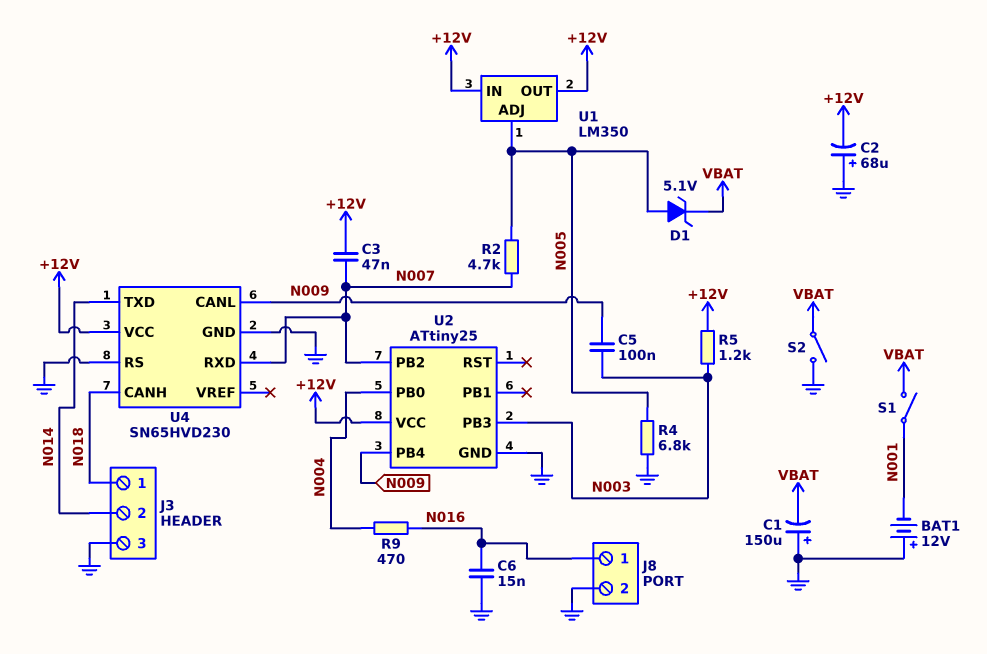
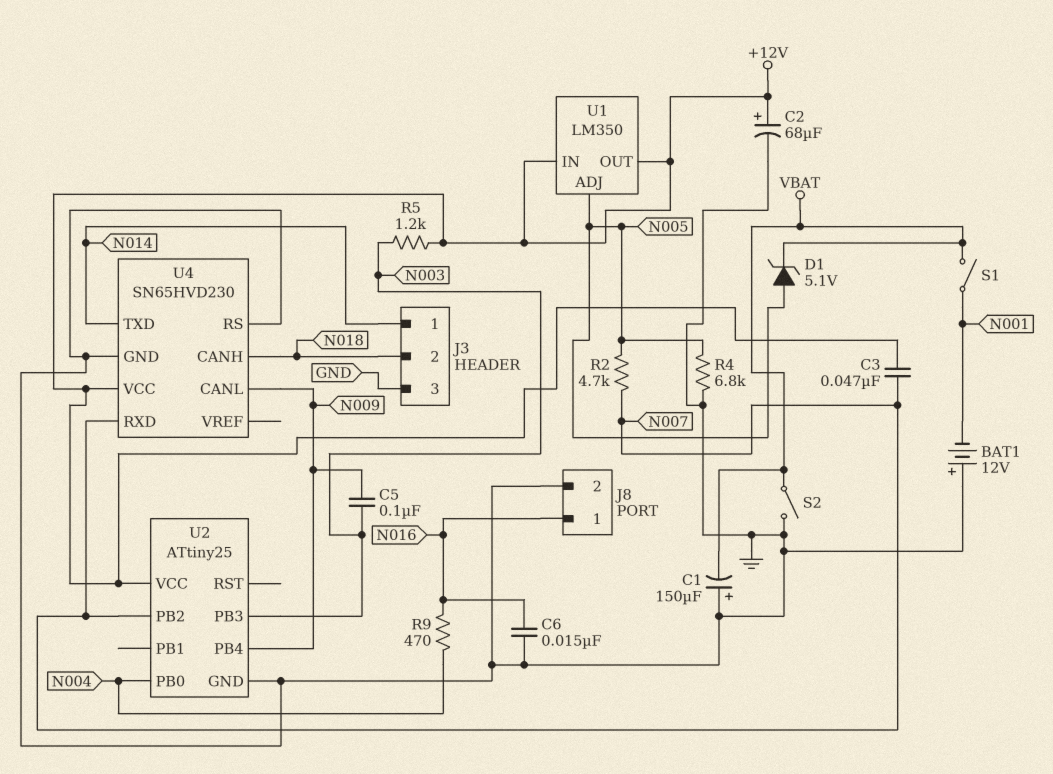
C2: 68uF (plus GND, minus +12V) -> 68uF (plus +12V, minus GND)
J3 pin 1: N018 -> N014
J3 pin 2: N014 -> N018

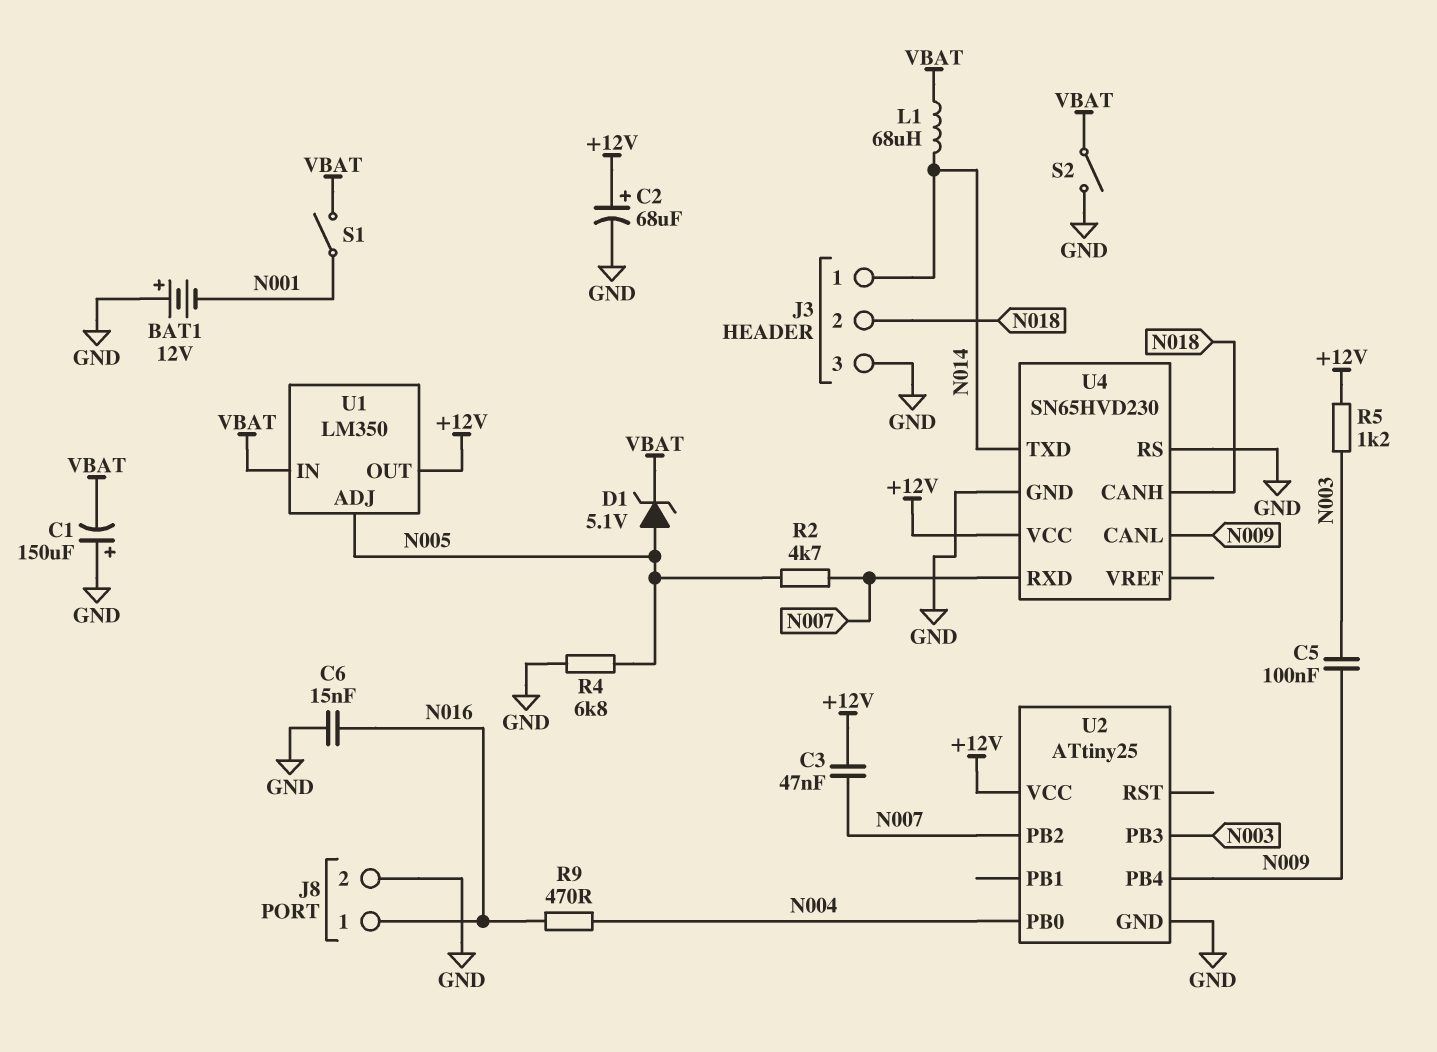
L1: none -> 68uH (N014, VBAT)
U1 pin IN: +12V -> VBAT

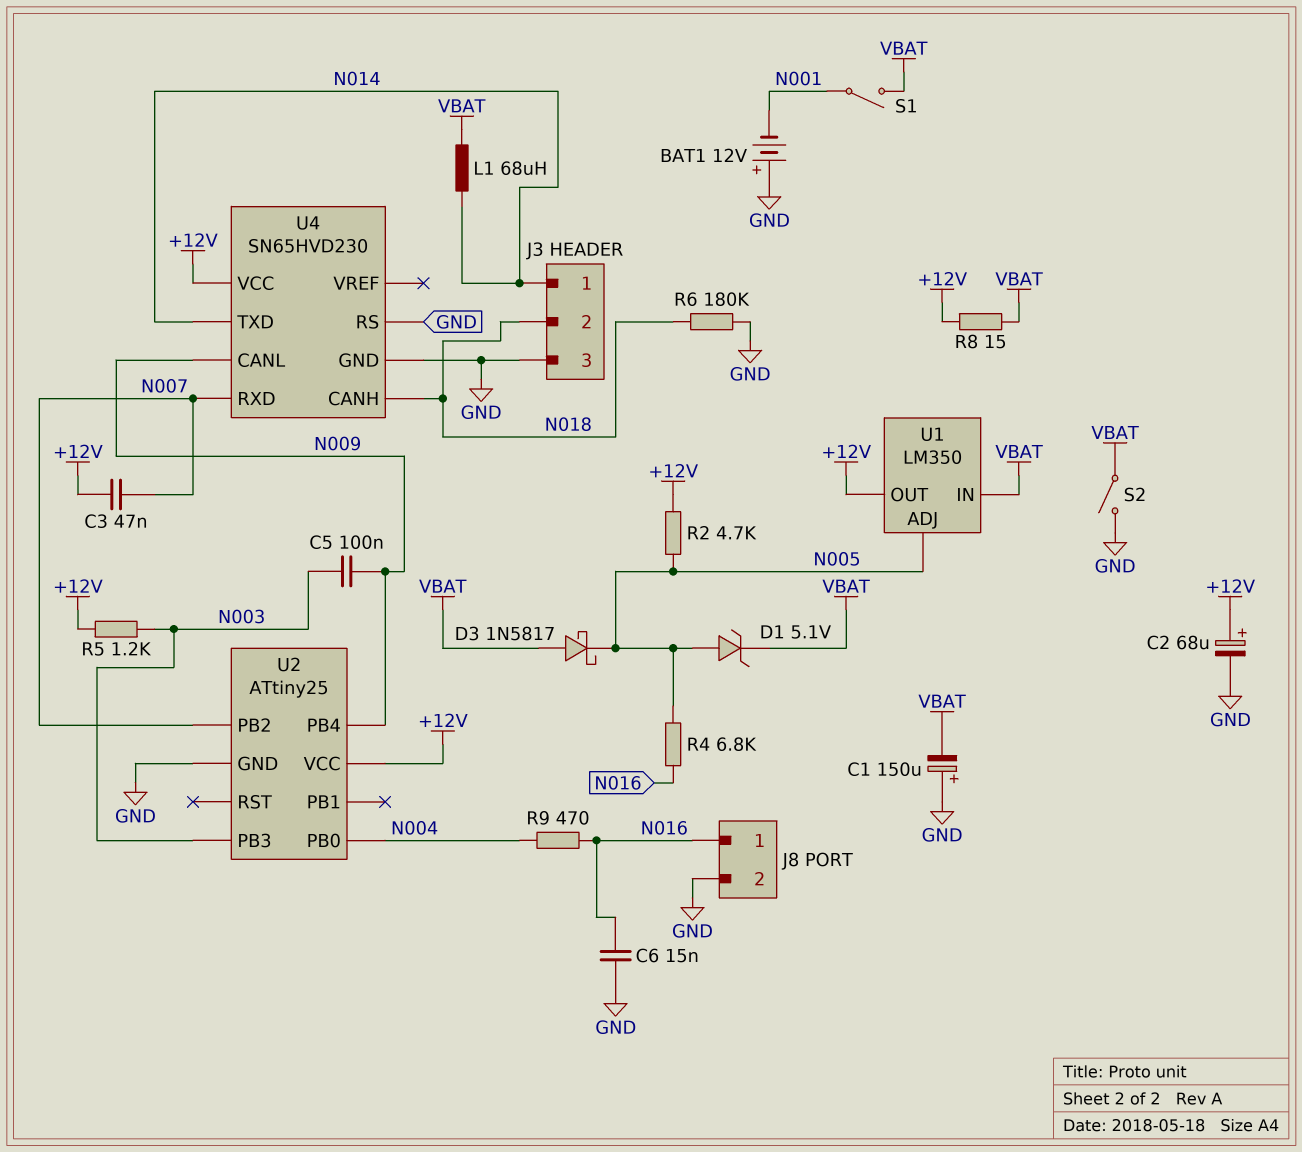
D3: none -> schottky 1N5817 (A VBAT, K N005)
R2: 4.7k (N005, N007) -> 4.7k (+12V, N005)
R4: 6.8k (GND, N005) -> 6.8k (N005, N016)
R6: none -> 180k (GND, N018)
R8: none -> 15 (+12V, VBAT)

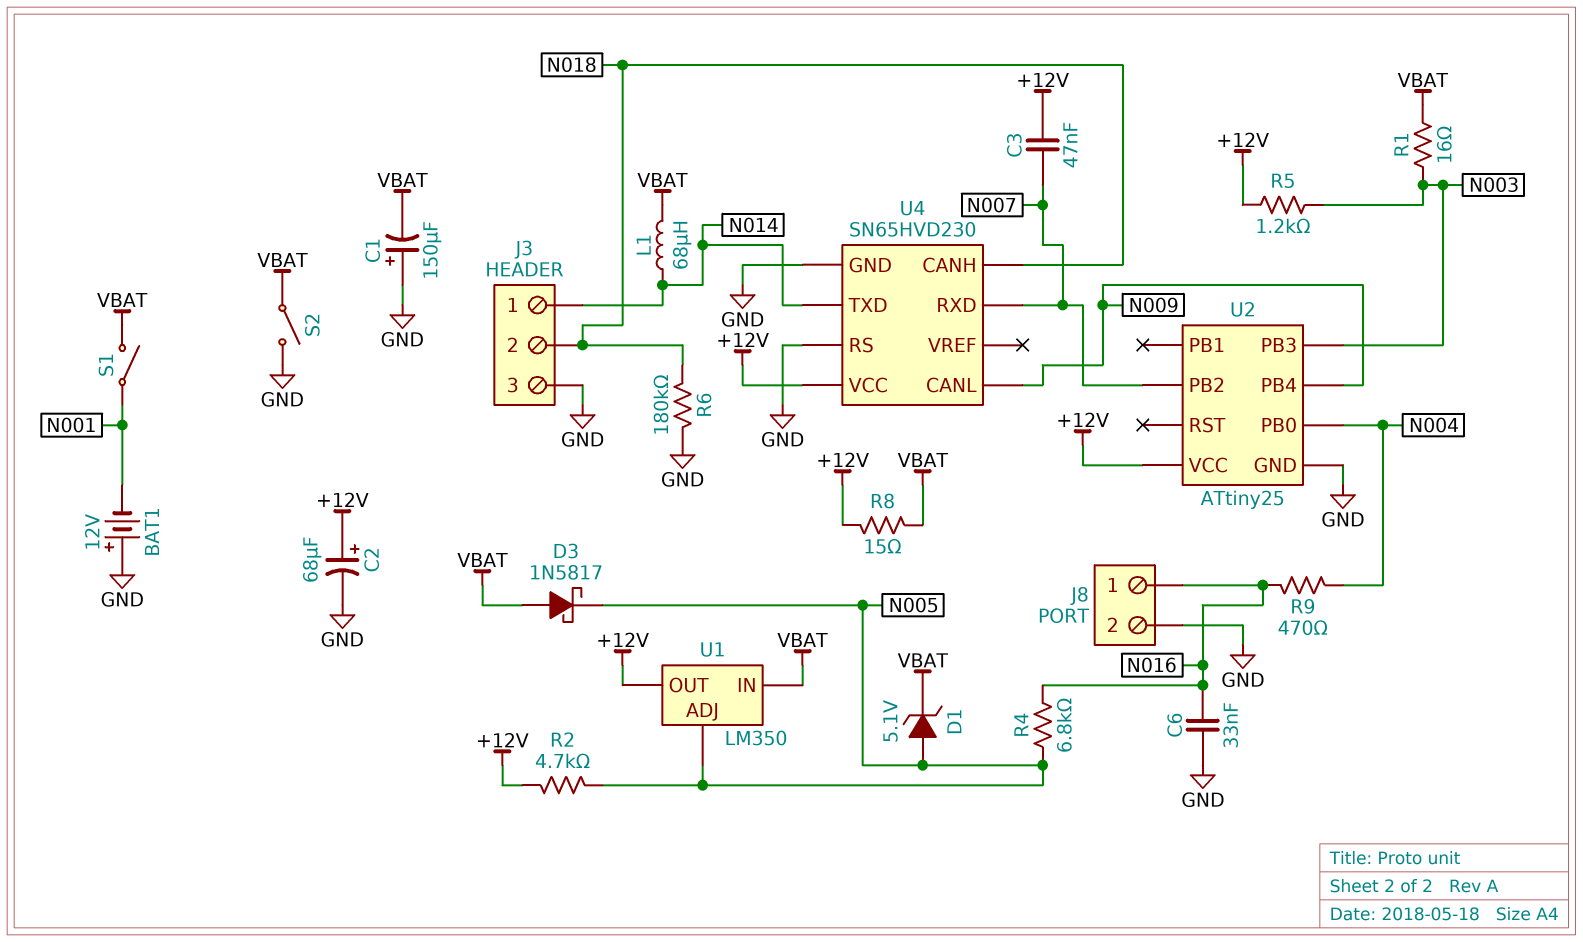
C5: 100nF (N003, N009) -> none
C6: 15nF (GND, N016) -> 33nF (GND, N016)
R1: none -> 16 (N003, VBAT)

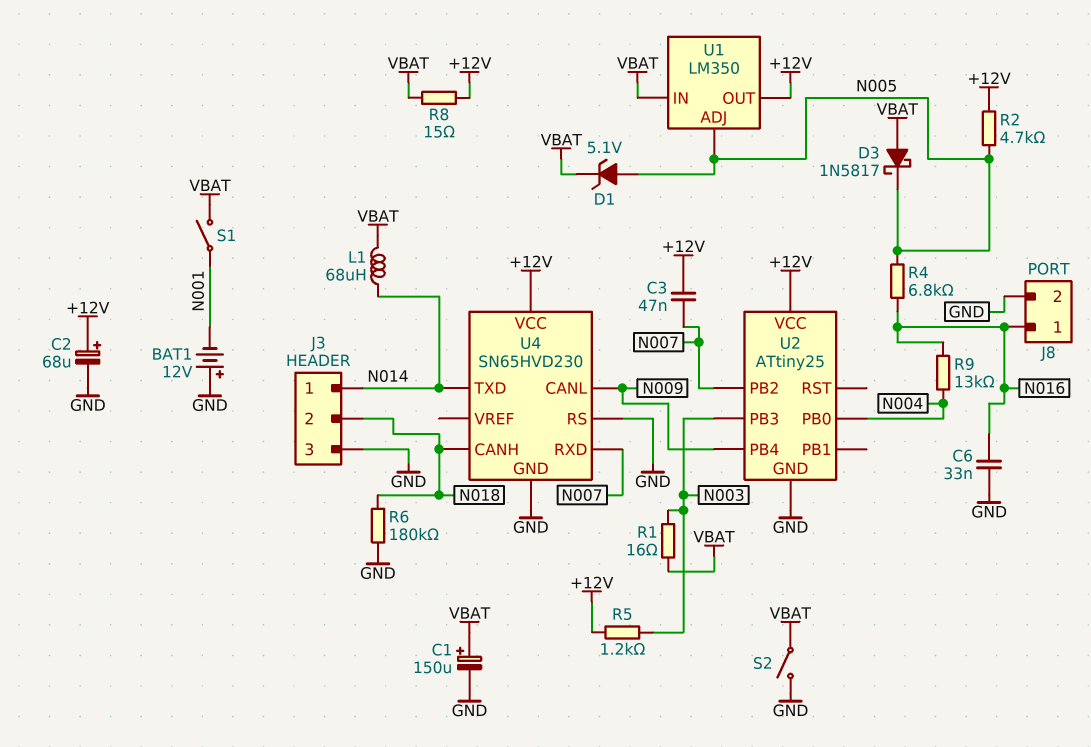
C1: 150uF (plus GND, minus VBAT) -> 150uF (plus VBAT, minus GND)
R9: 470 (N004, N016) -> 13k (N004, N016)

